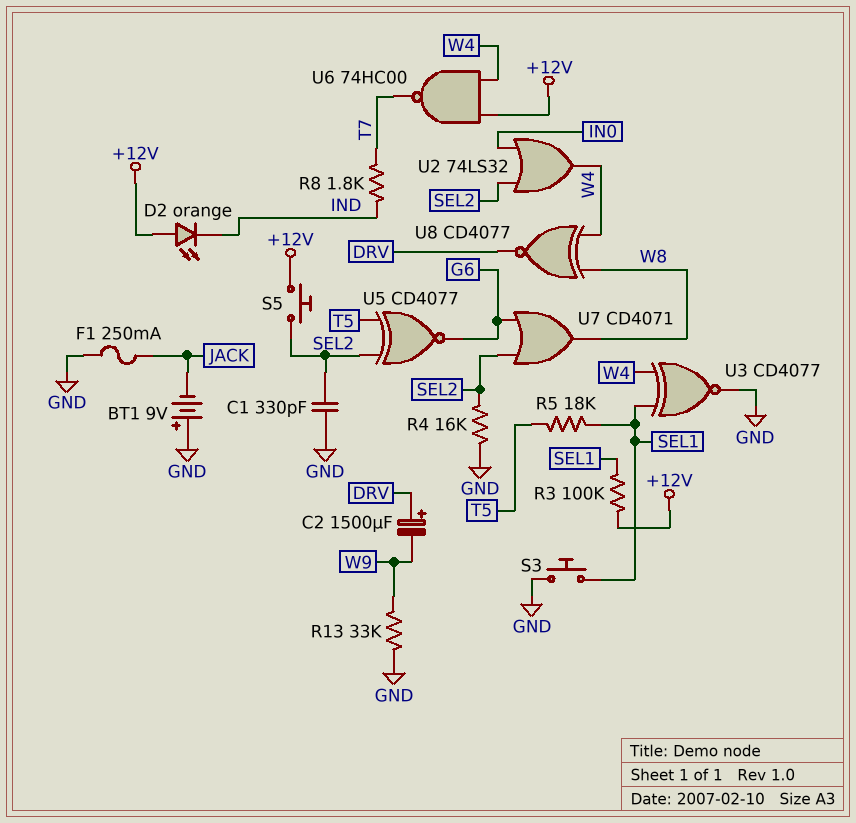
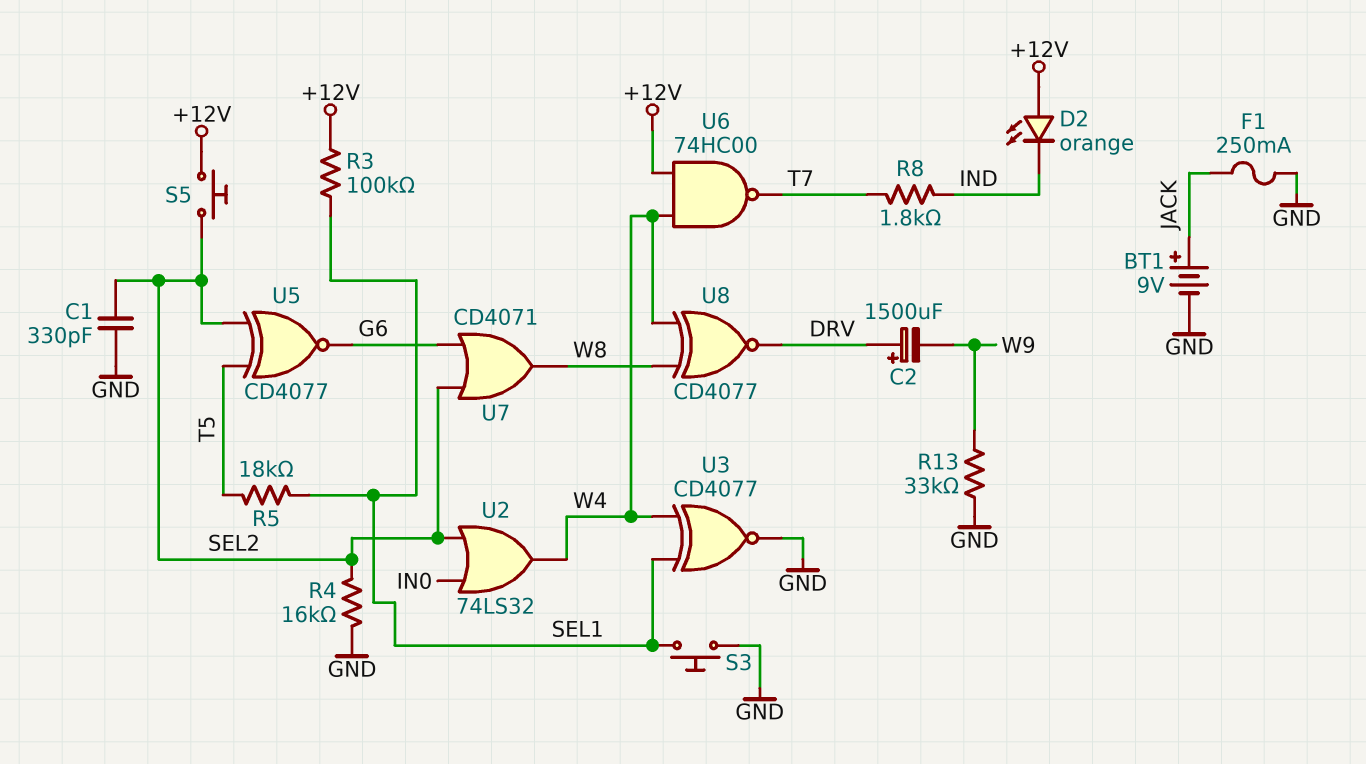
BT1: 9V (plus GND, minus JACK) -> 9V (plus JACK, minus GND)

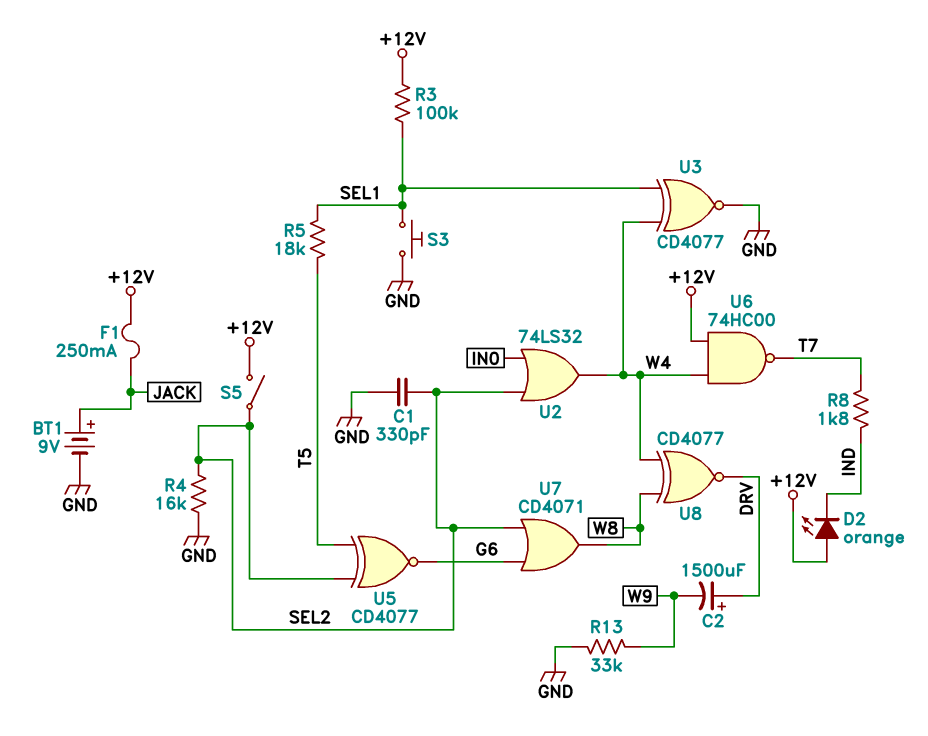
F1: 250mA (GND, JACK) -> 250mA (+12V, JACK)
S5: button (+12V, SEL2) -> switch (+12V, SEL2)

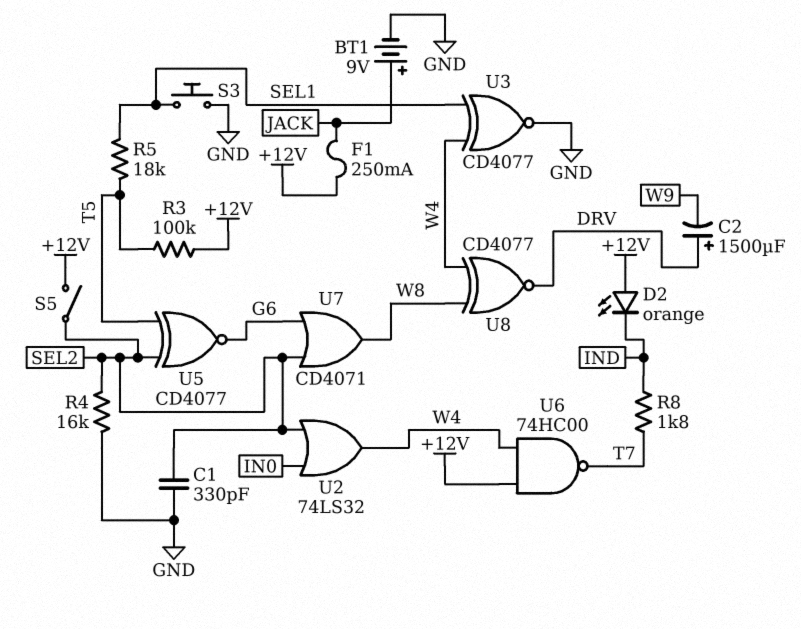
R3: 100k (+12V, SEL1) -> 100k (+12V, T5)
R13: 33k (GND, W9) -> none

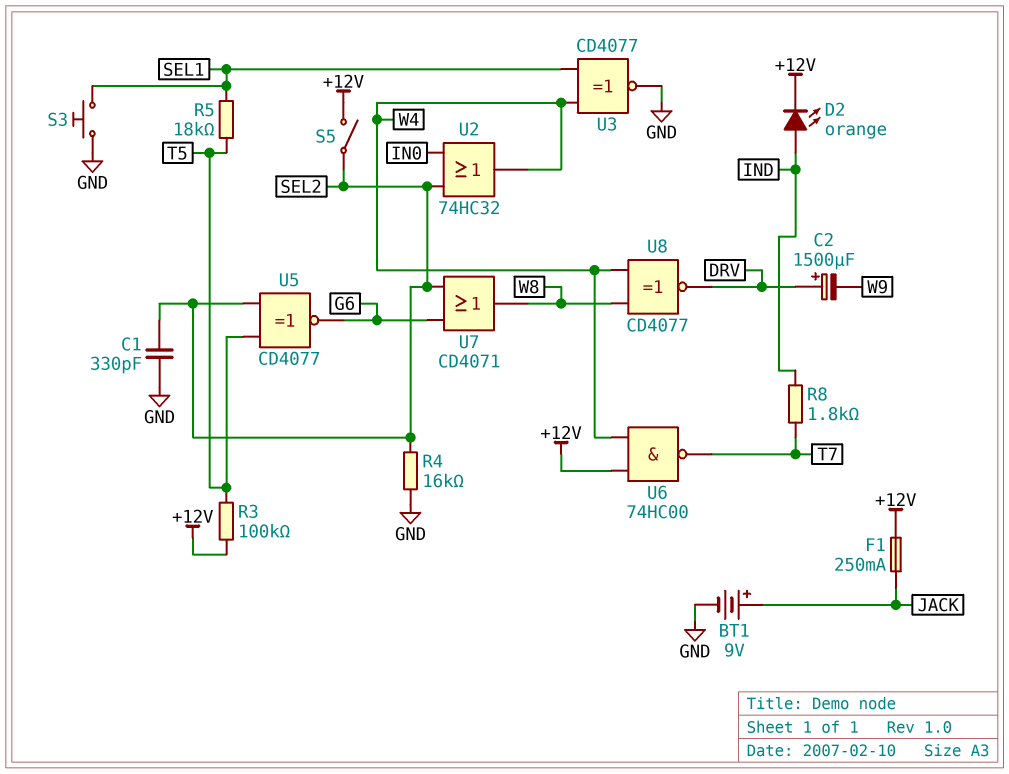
D2: LED orange (A +12V, K IND) -> LED orange (A IND, K +12V)
U2: OR 74LS32 (in IN0, in SEL2, out W4) -> OR 74HC32 (in IN0, in SEL2, out W4)

